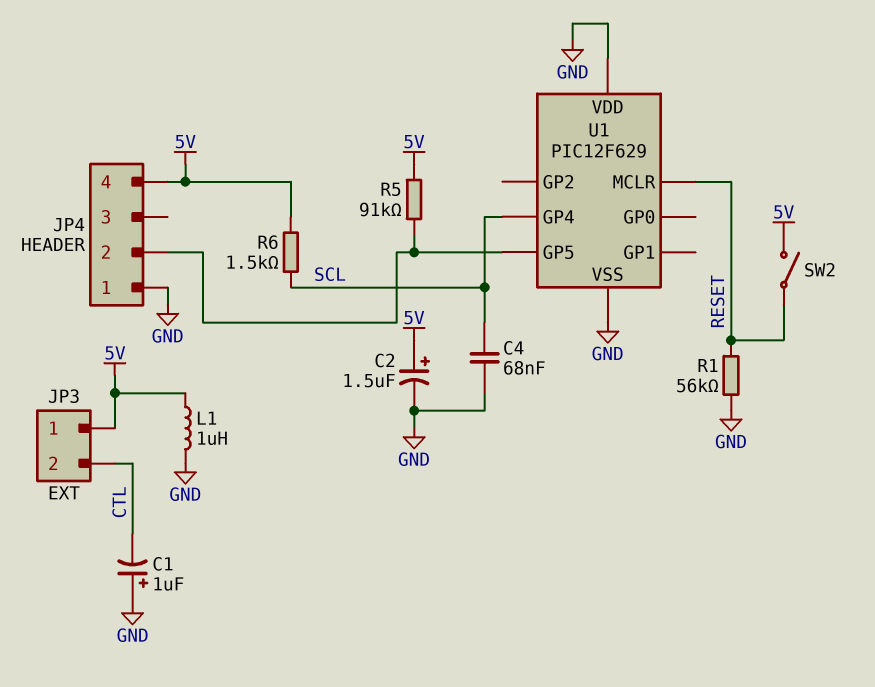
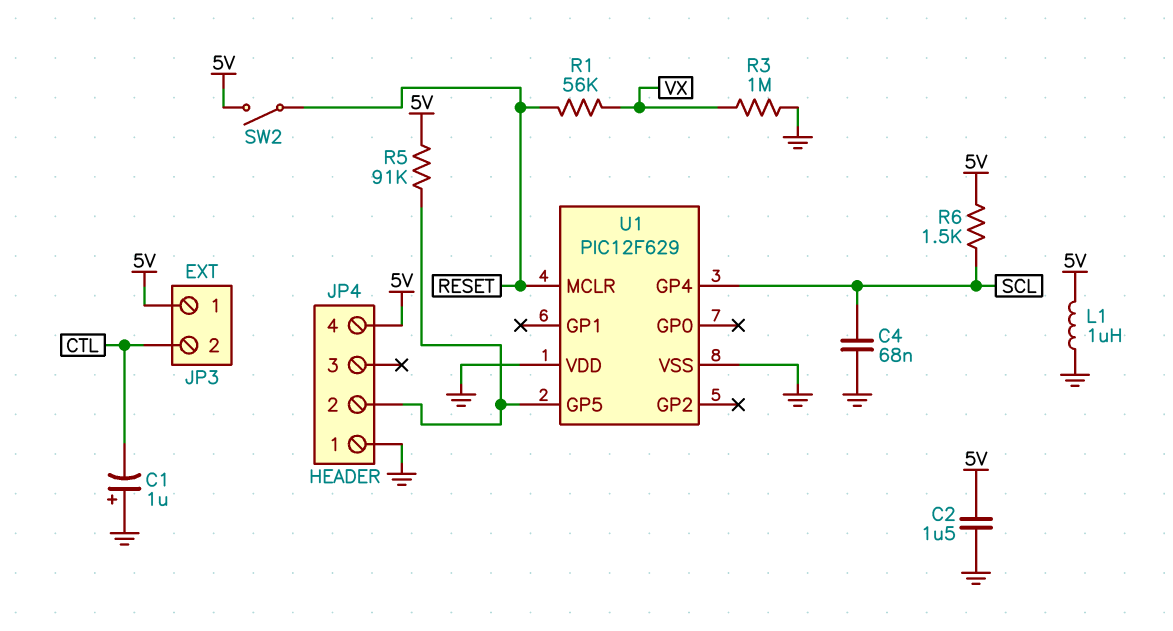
C2: 1.5uF (plus 5V, minus GND) -> 1.5uF (5V, GND)
R1: 56k (GND, RESET) -> 56k (RESET, VX)
R3: none -> 1M (GND, VX)

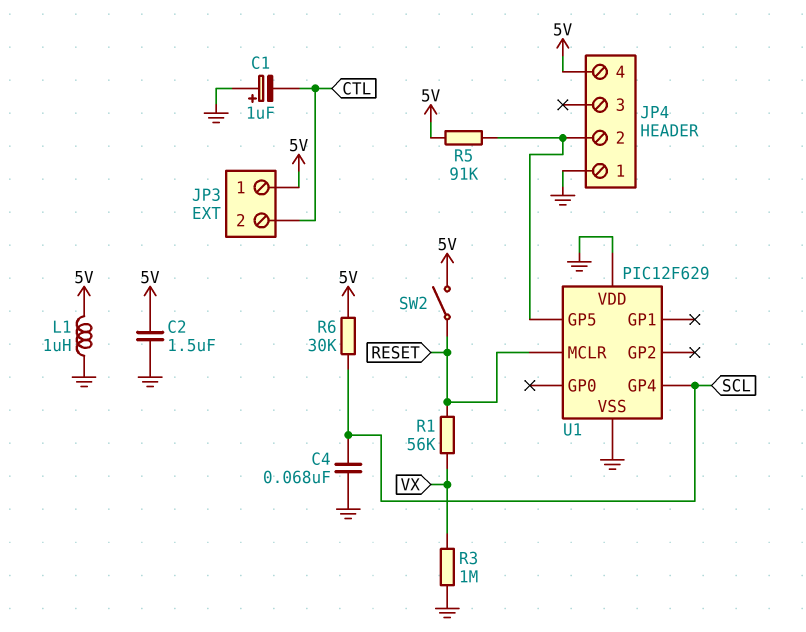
R6: 1.5k (5V, SCL) -> 30k (5V, SCL)

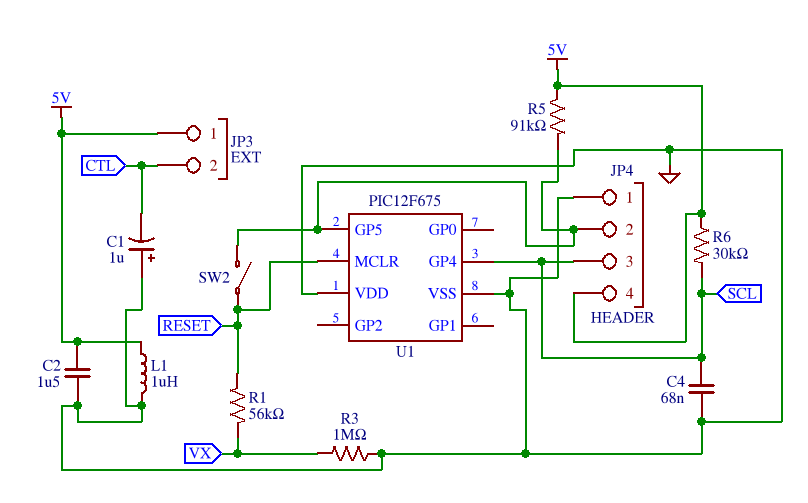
JP4 pin 3: none -> SCL
SW2: switch (5V, RESET) -> switch (JP4/2, RESET)
U1: PIC12F629 -> PIC12F675

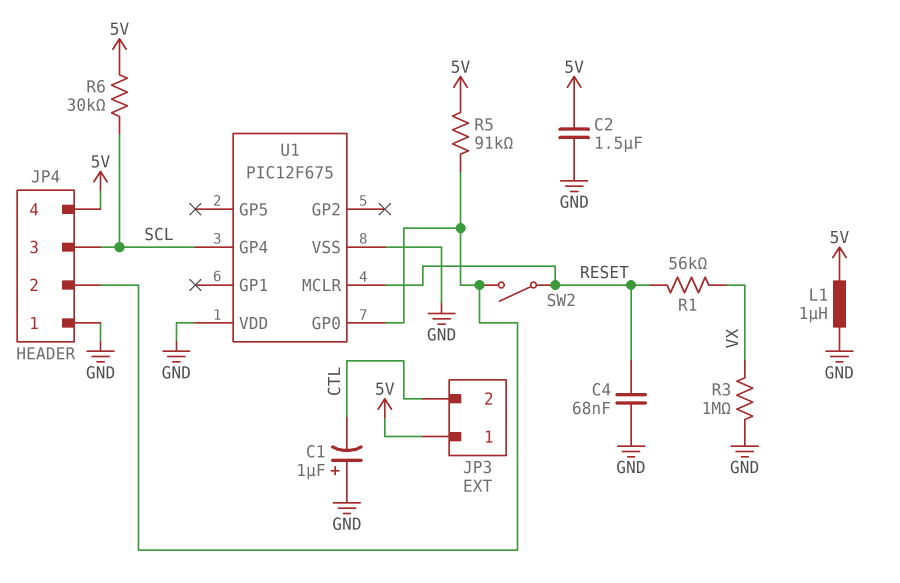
C4: 68nF (GND, SCL) -> 68nF (GND, RESET)
U1 pin GP0: none -> JP4/2
U1 pin GP5: JP4/2 -> none

